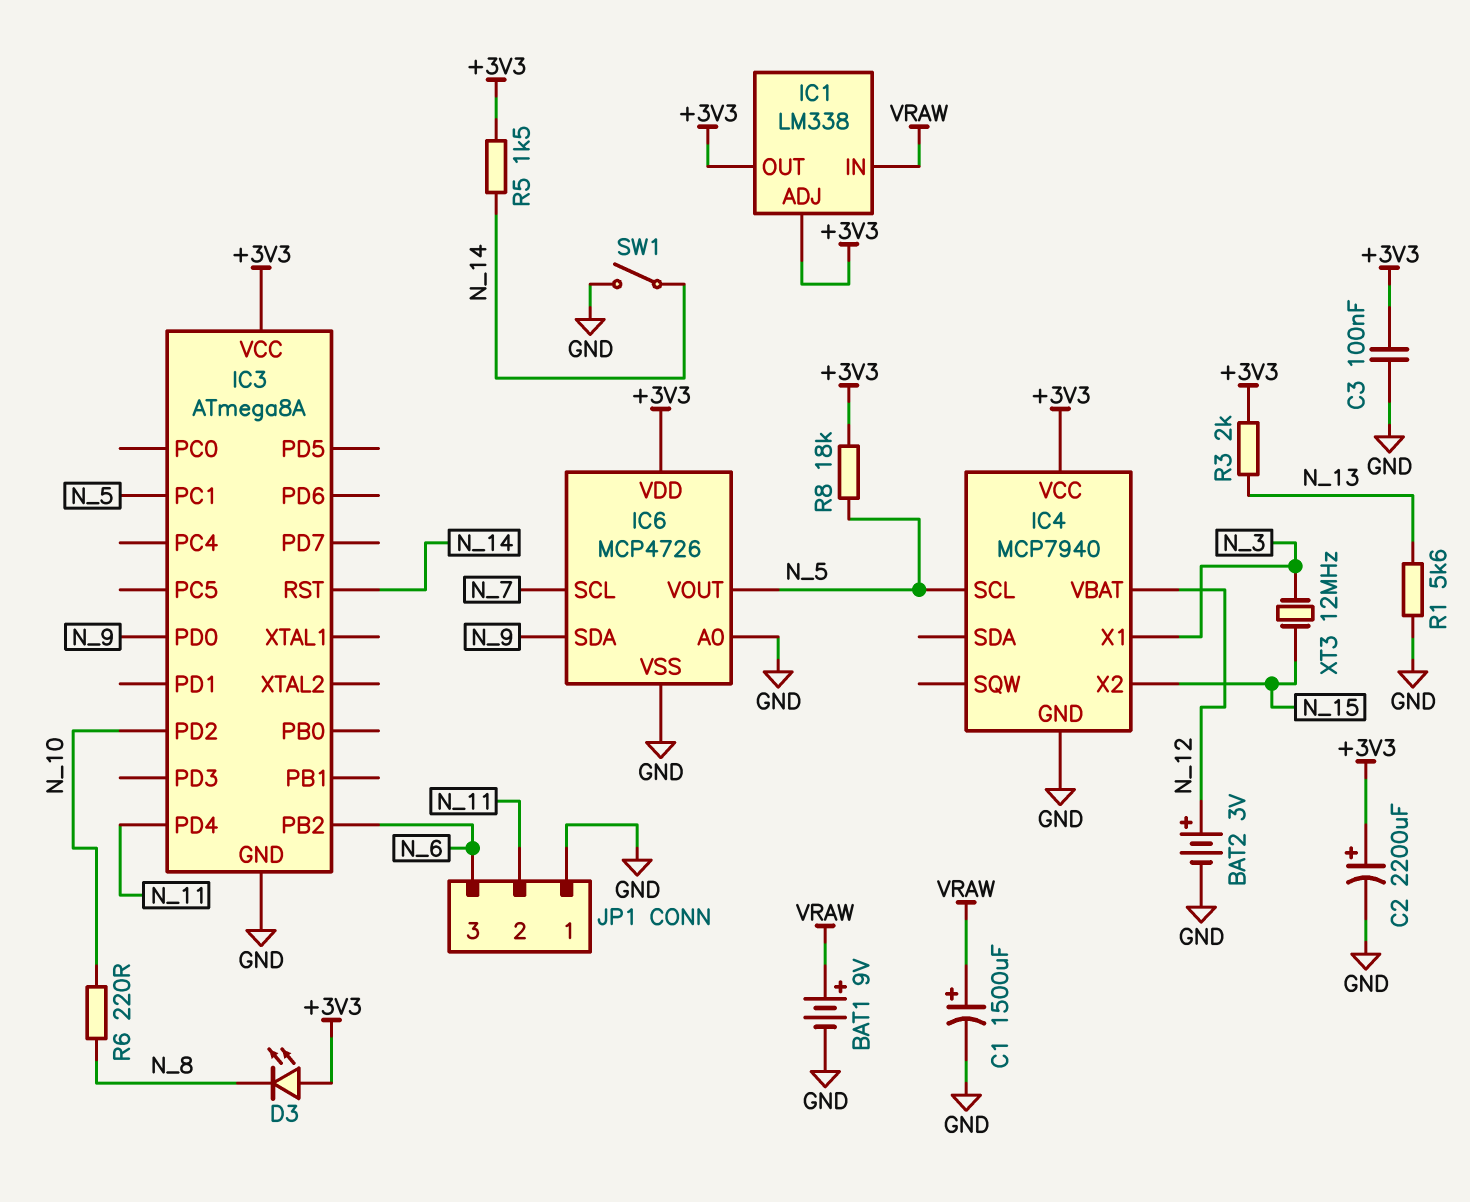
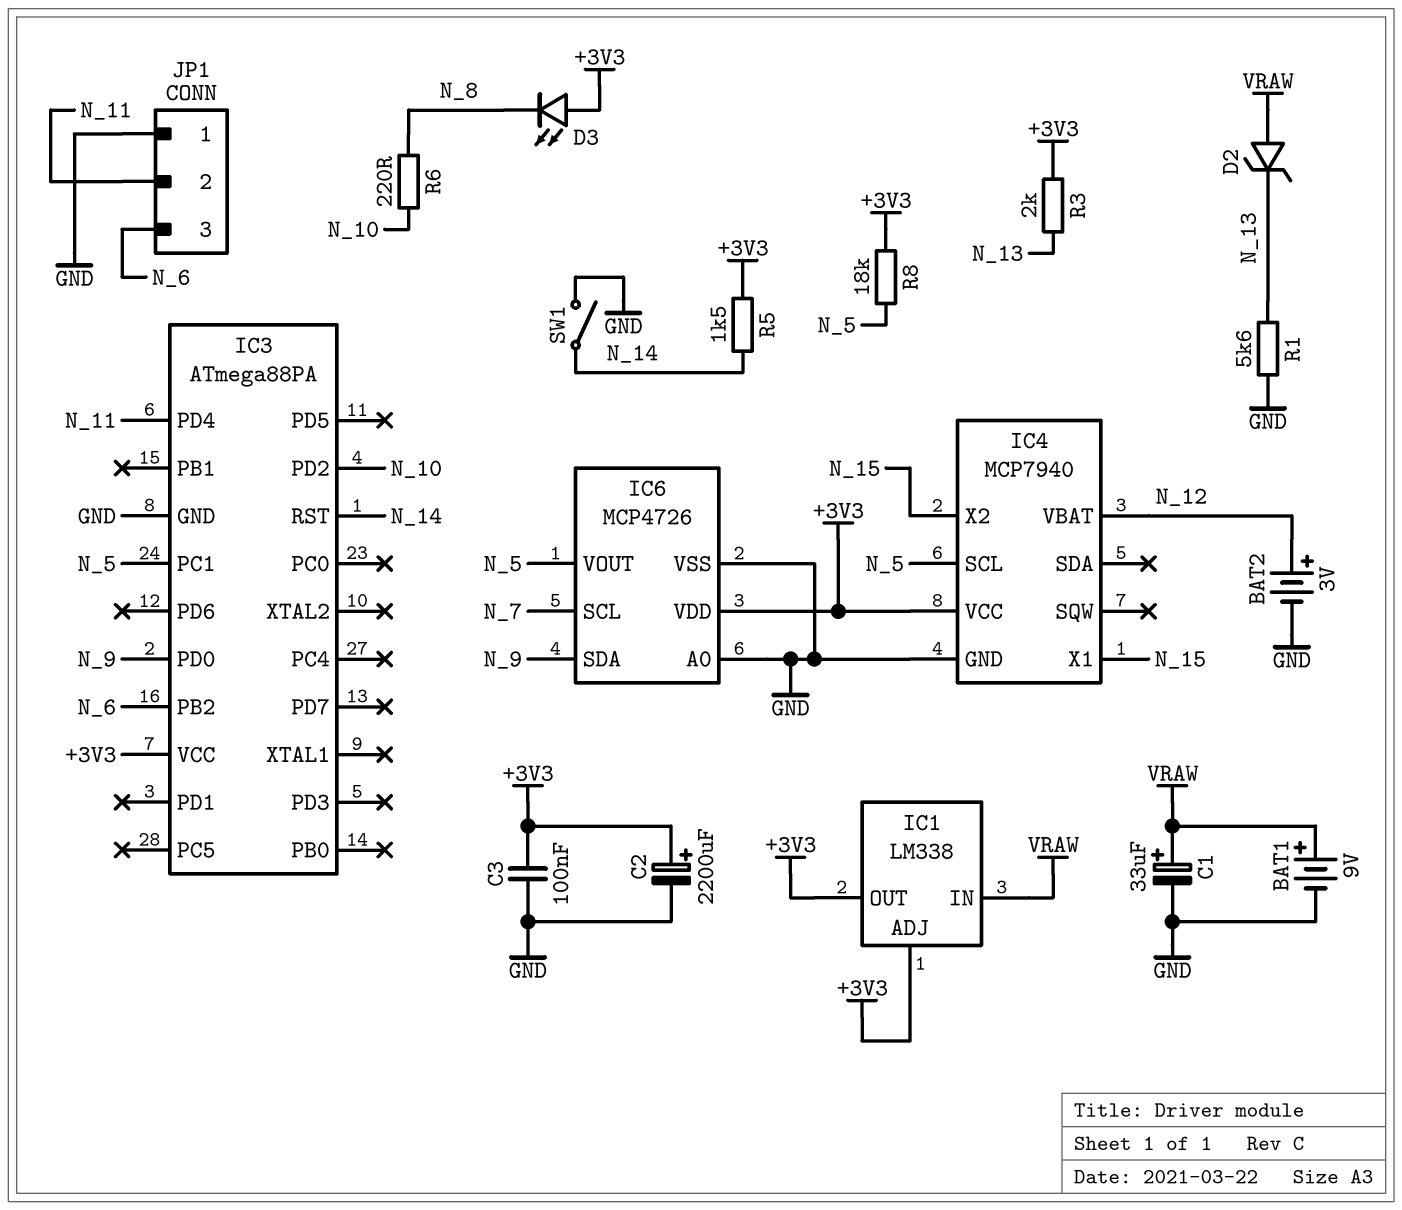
C1: 1500uF (plus VRAW, minus GND) -> 33uF (plus VRAW, minus GND)
D2: none -> zener (A VRAW, K N_13)
IC3: ATmega8A -> ATmega88PA
IC4 pin X1: N_3 -> N_15
XT3: 12MHz (N_3, N_15) -> none

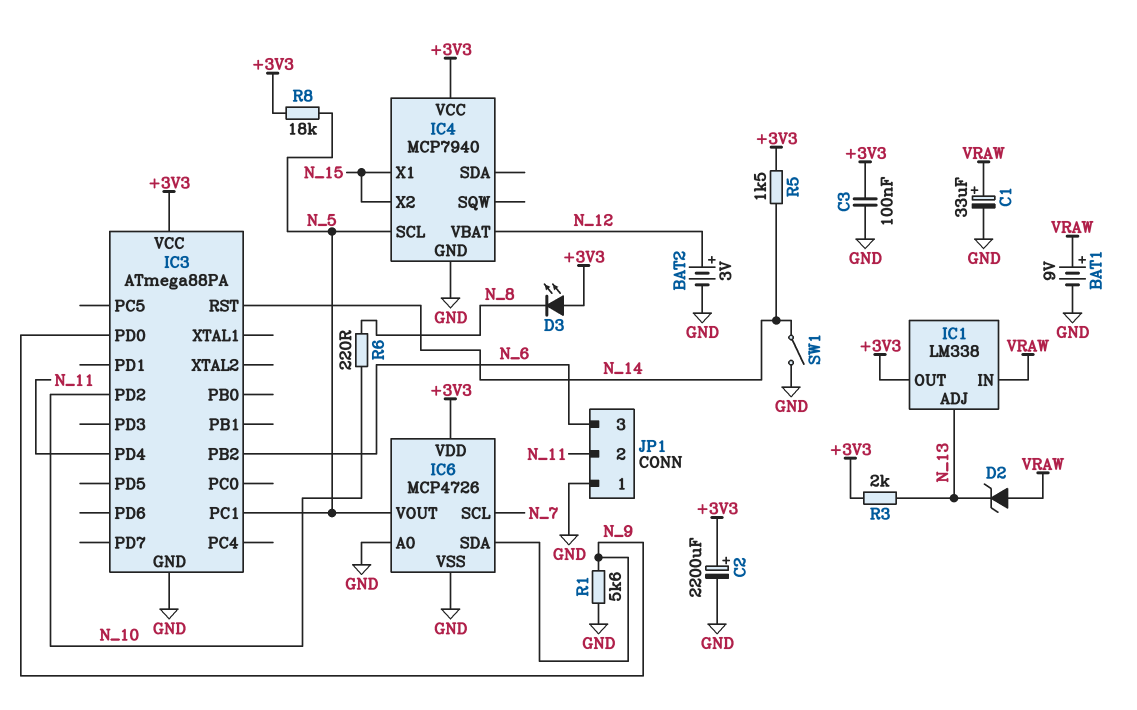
IC1 pin ADJ: +3V3 -> N_13
R1: 5.6k (GND, N_13) -> 5.6k (GND, N_9)

